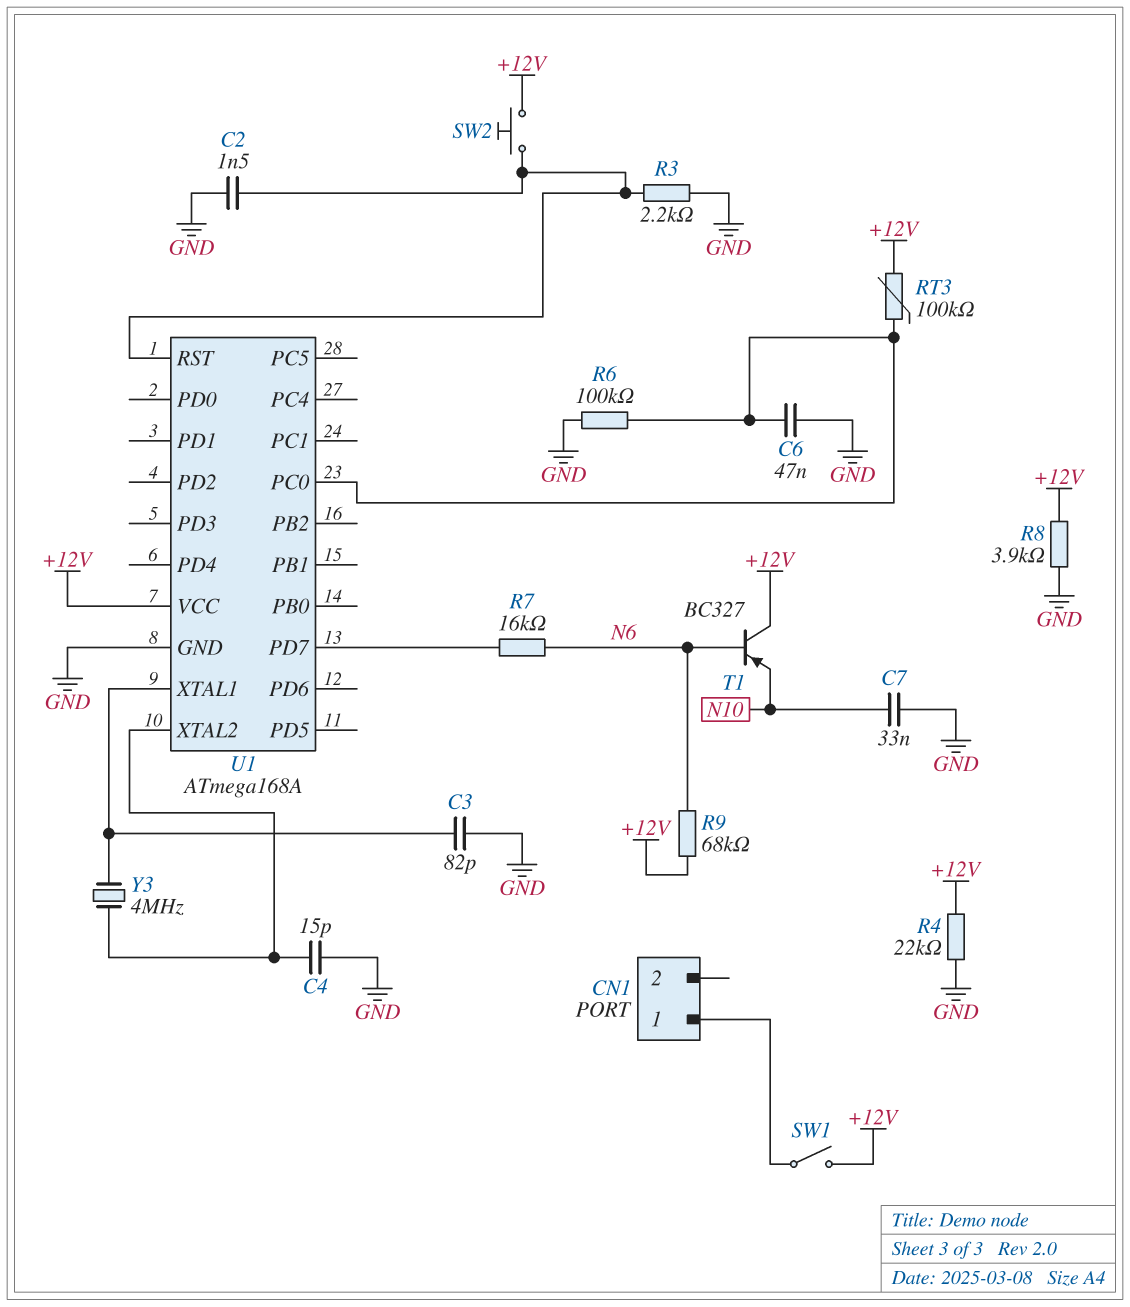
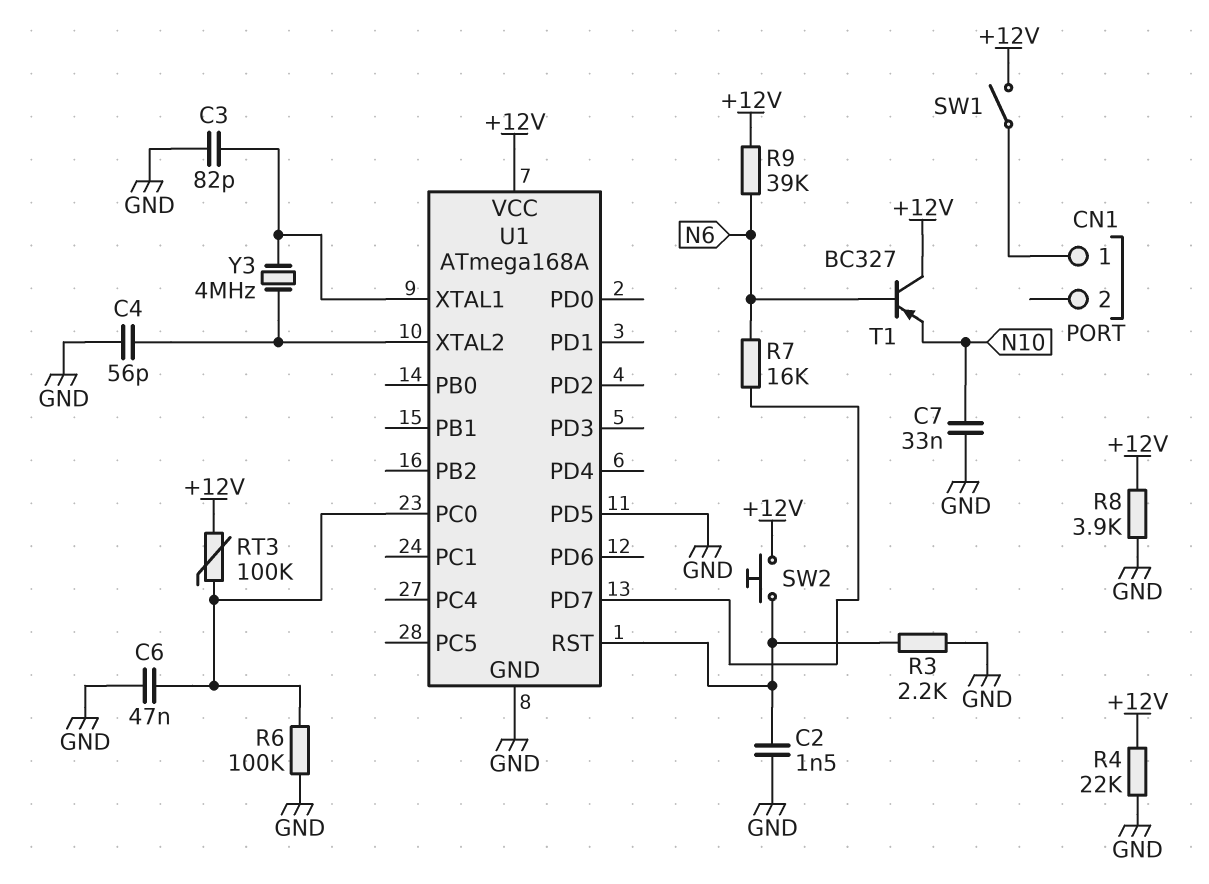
C4: 15pF (GND, U1/XTAL2) -> 56pF (GND, U1/XTAL2)
R9: 68k (+12V, N6) -> 39k (+12V, N6)
U1 pin PD5: none -> GND

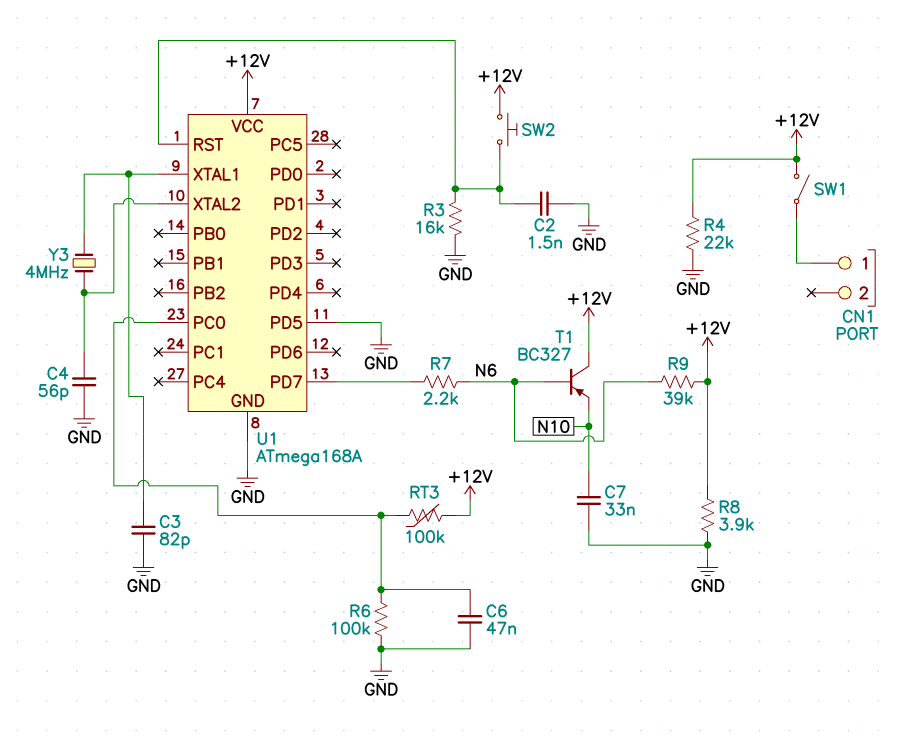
R3: 2.2k (GND, U1/RST) -> 16k (GND, U1/RST)
R7: 16k (N6, U1/PD7) -> 2.2k (N6, U1/PD7)

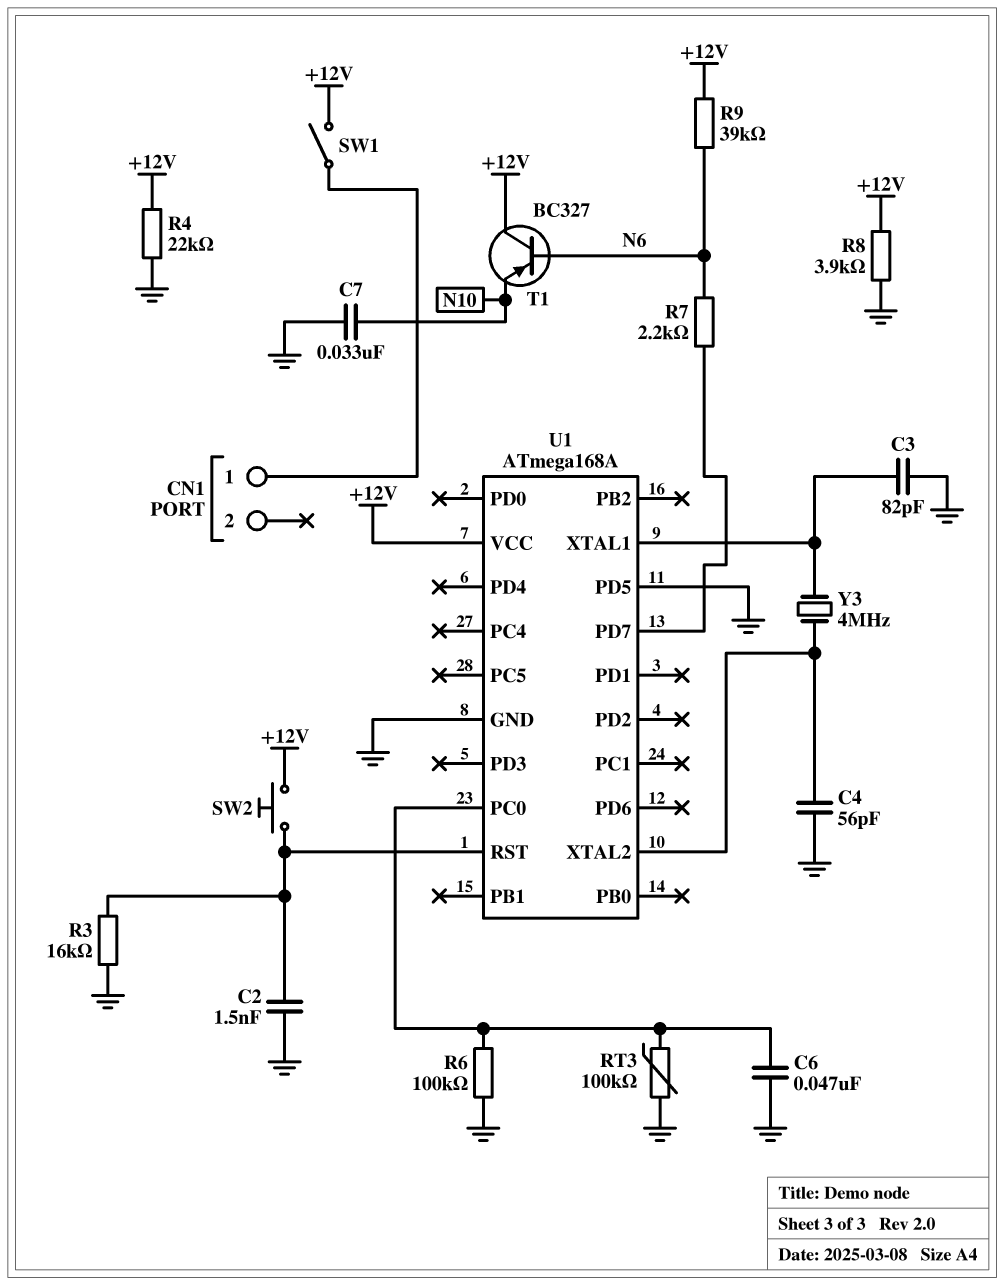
RT3: 100k (+12V, U1/PC0) -> 100k (GND, U1/PC0)

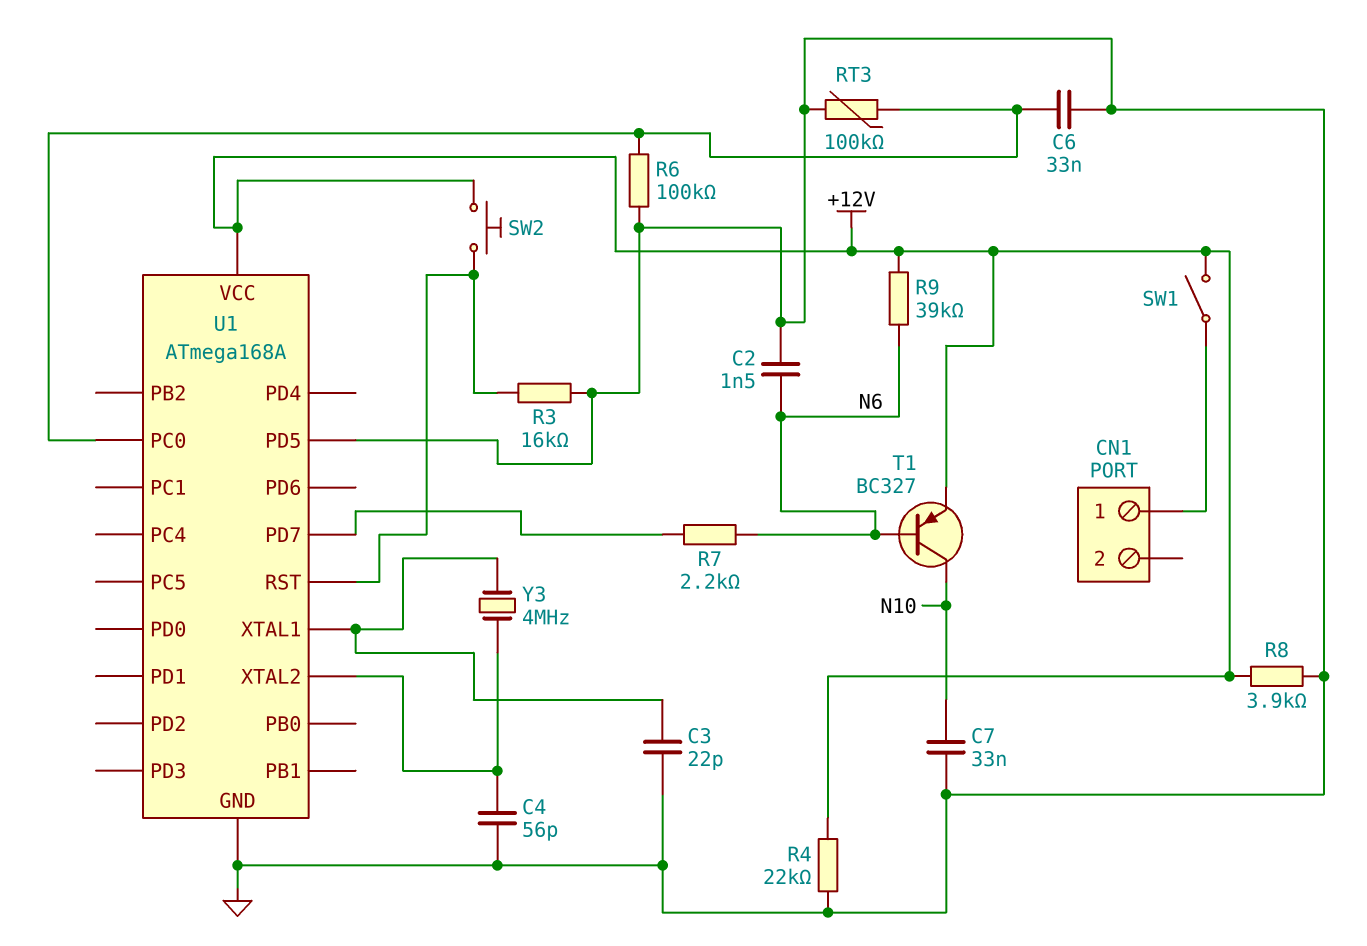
C2: 1.5nF (GND, U1/RST) -> 1.5nF (GND, N6)
C3: 82pF (GND, U1/XTAL1) -> 22pF (GND, U1/XTAL1)
C6: 47nF (GND, U1/PC0) -> 33nF (GND, U1/PC0)
T1: PNP BC327 (B N6, C +12V, E N10) -> PNP BC327 (B N6, C N10, E +12V)

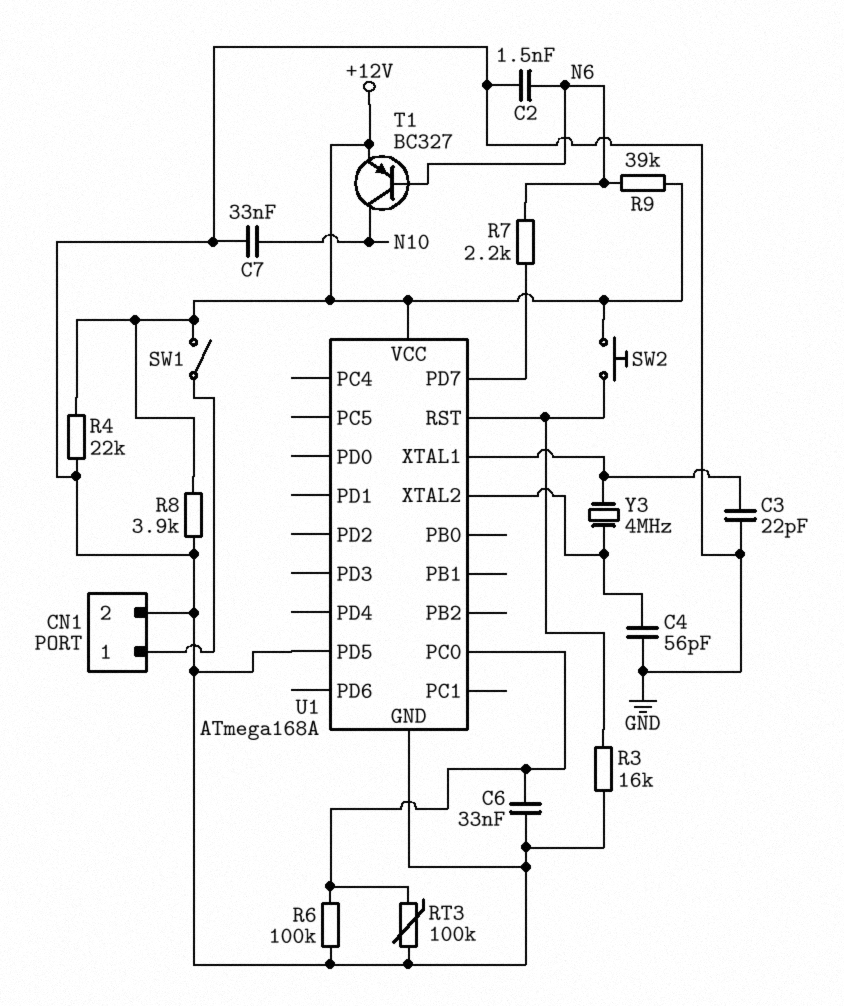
CN1 pin 2: none -> GND

